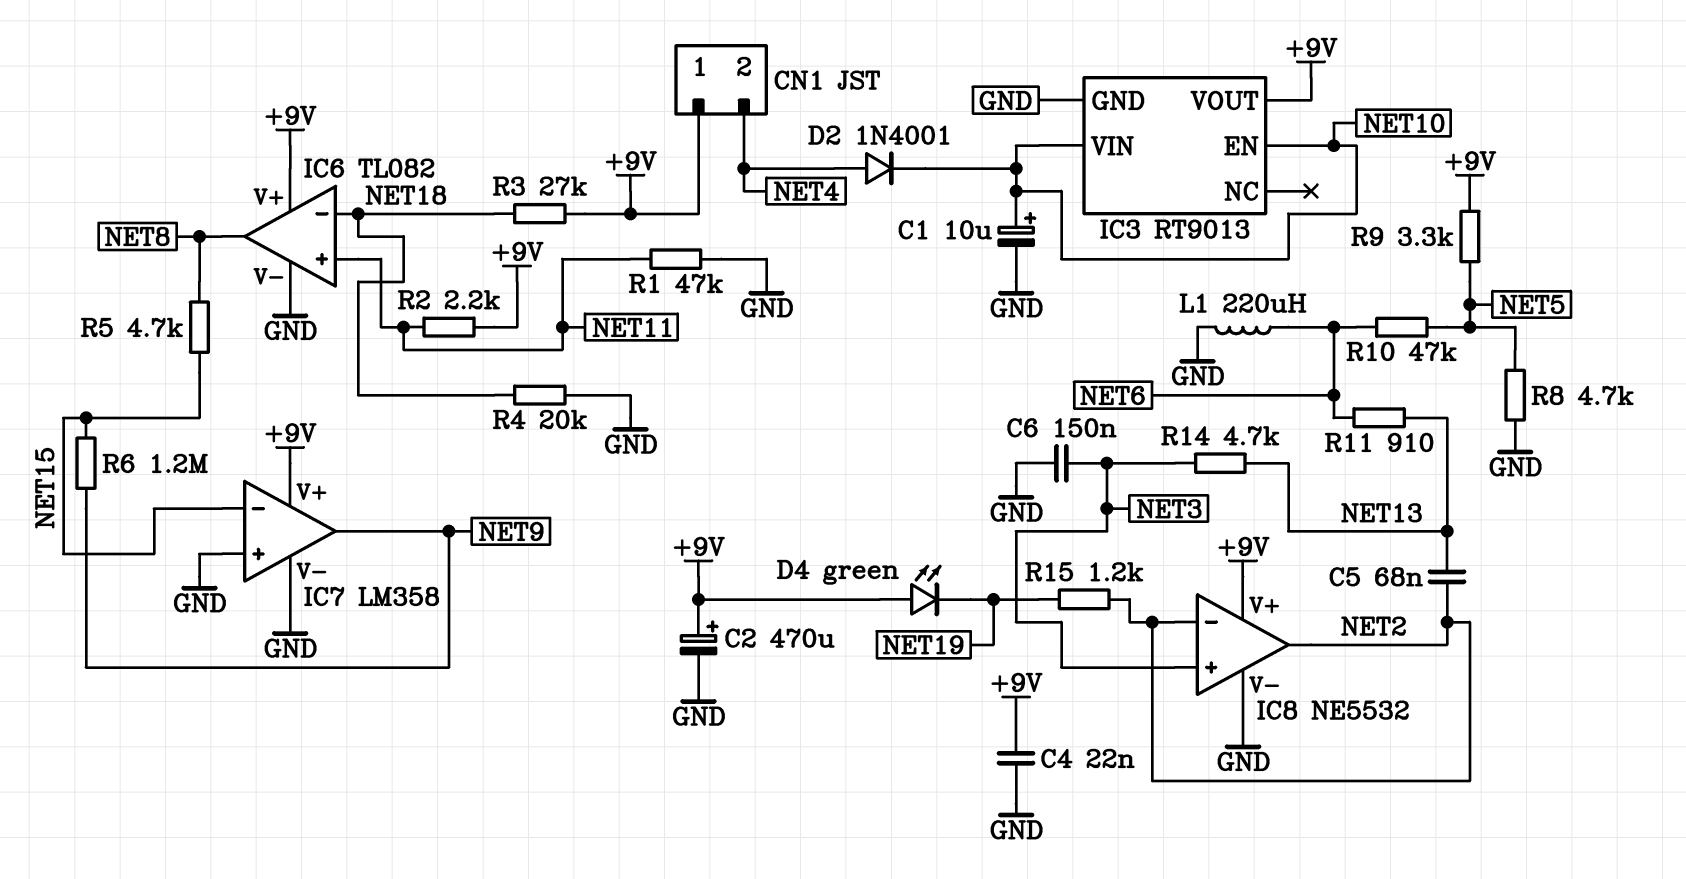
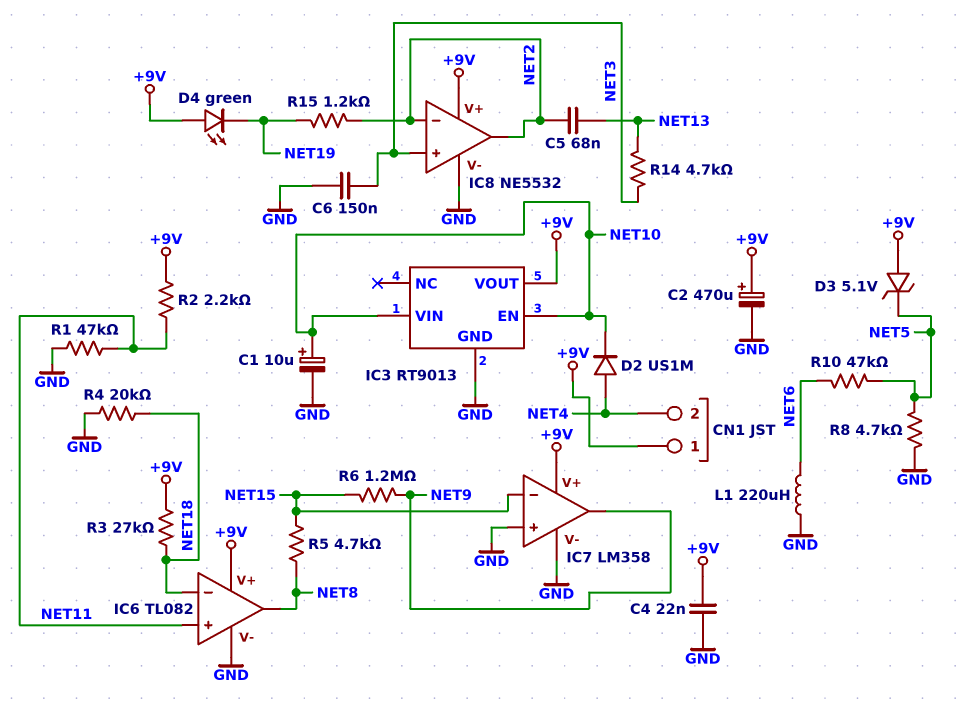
D2: diode 1N4001 (A NET4, K NET10) -> diode US1M (A NET4, K NET10)
D3: none -> zener 5.1V (A +9V, K NET5)
R9: 3.3k (+9V, NET5) -> none
R11: 910 (NET6, NET13) -> none

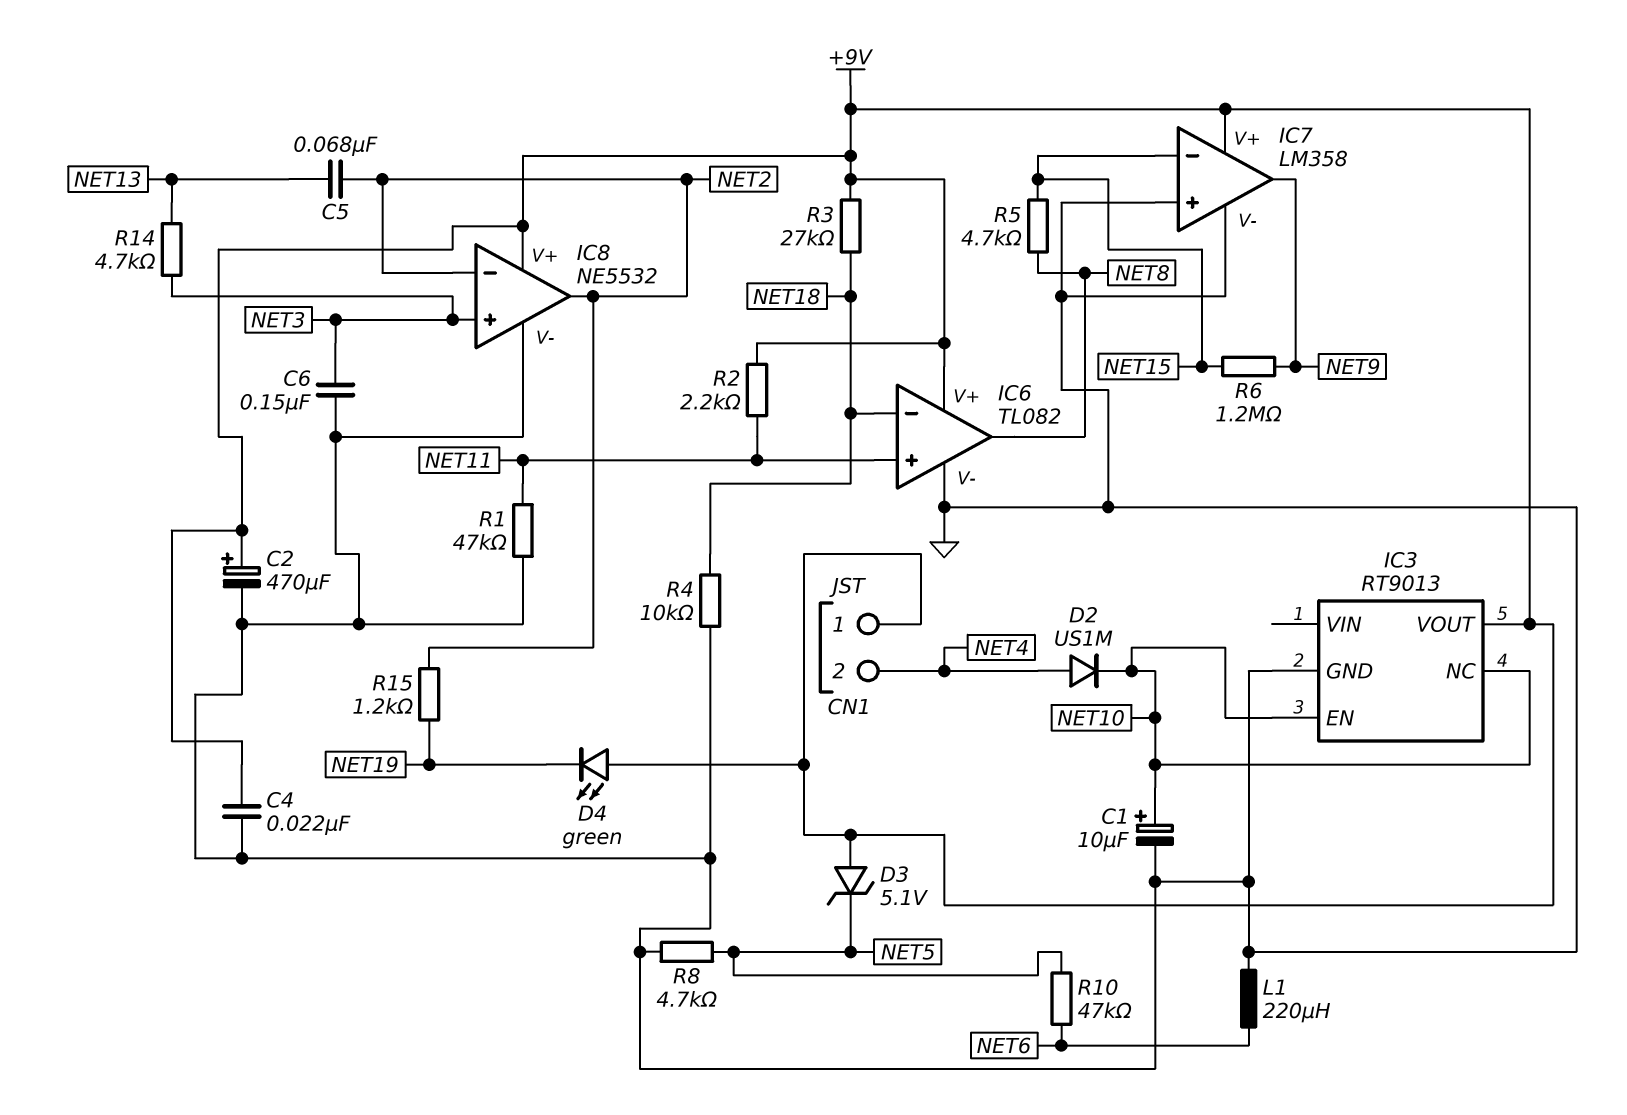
IC3 pin NC: none -> NET10
IC3 pin VIN: NET10 -> none
R4: 20k (GND, NET18) -> 10k (GND, NET18)

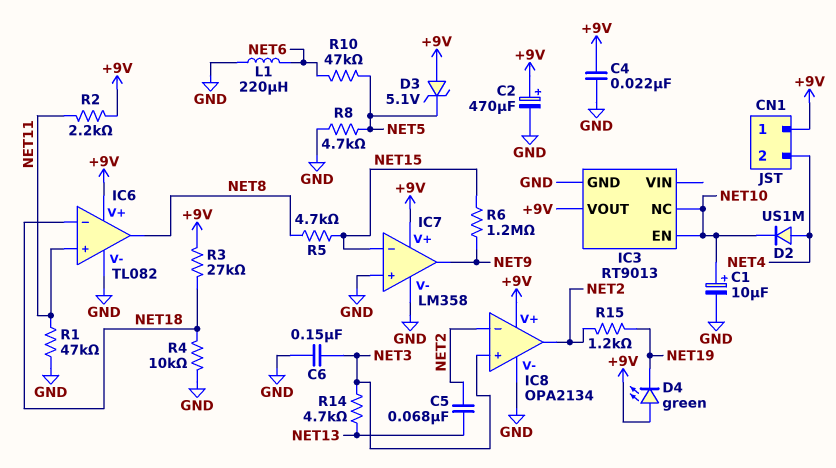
IC8: NE5532 -> OPA2134

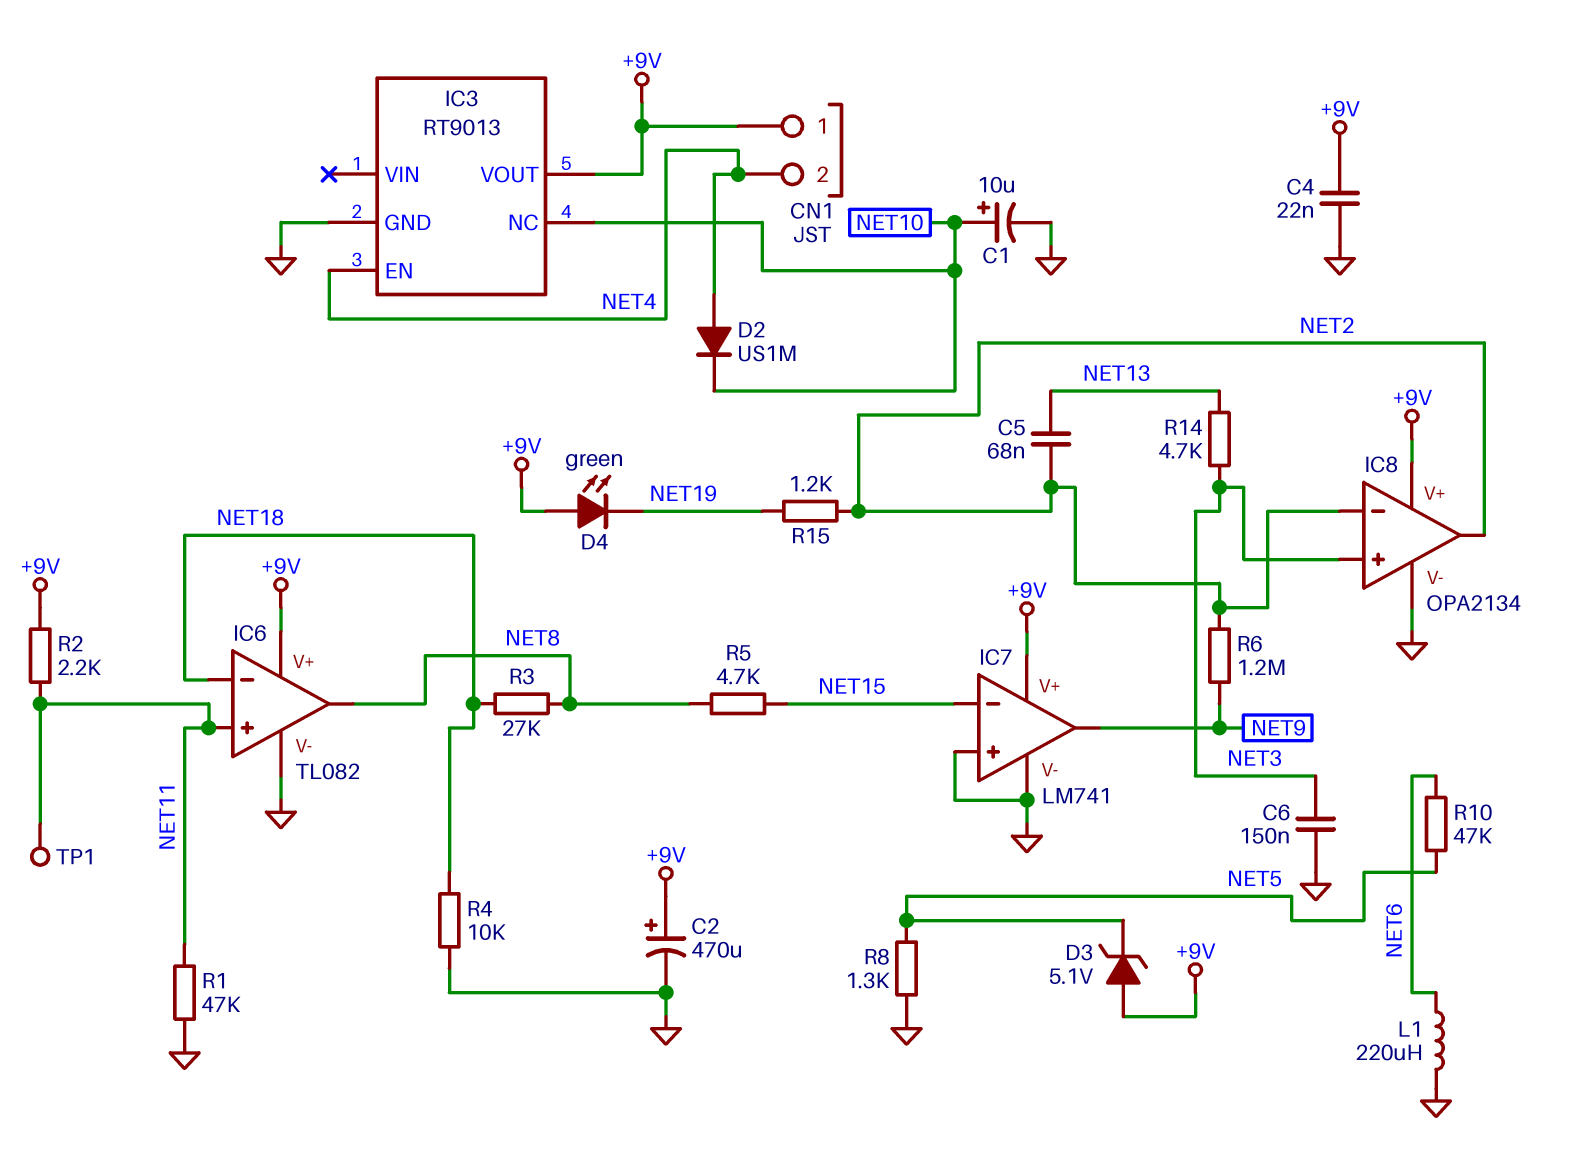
IC3 pin EN: NET10 -> NET4
IC7: LM358 -> LM741
R3: 27k (+9V, NET18) -> 27k (NET8, NET18)
R6: 1.2M (NET9, NET15) -> 1.2M (NET2, NET9)
R8: 4.7k (GND, NET5) -> 1.3k (GND, NET5)
TP1: none -> test point (NET11)

